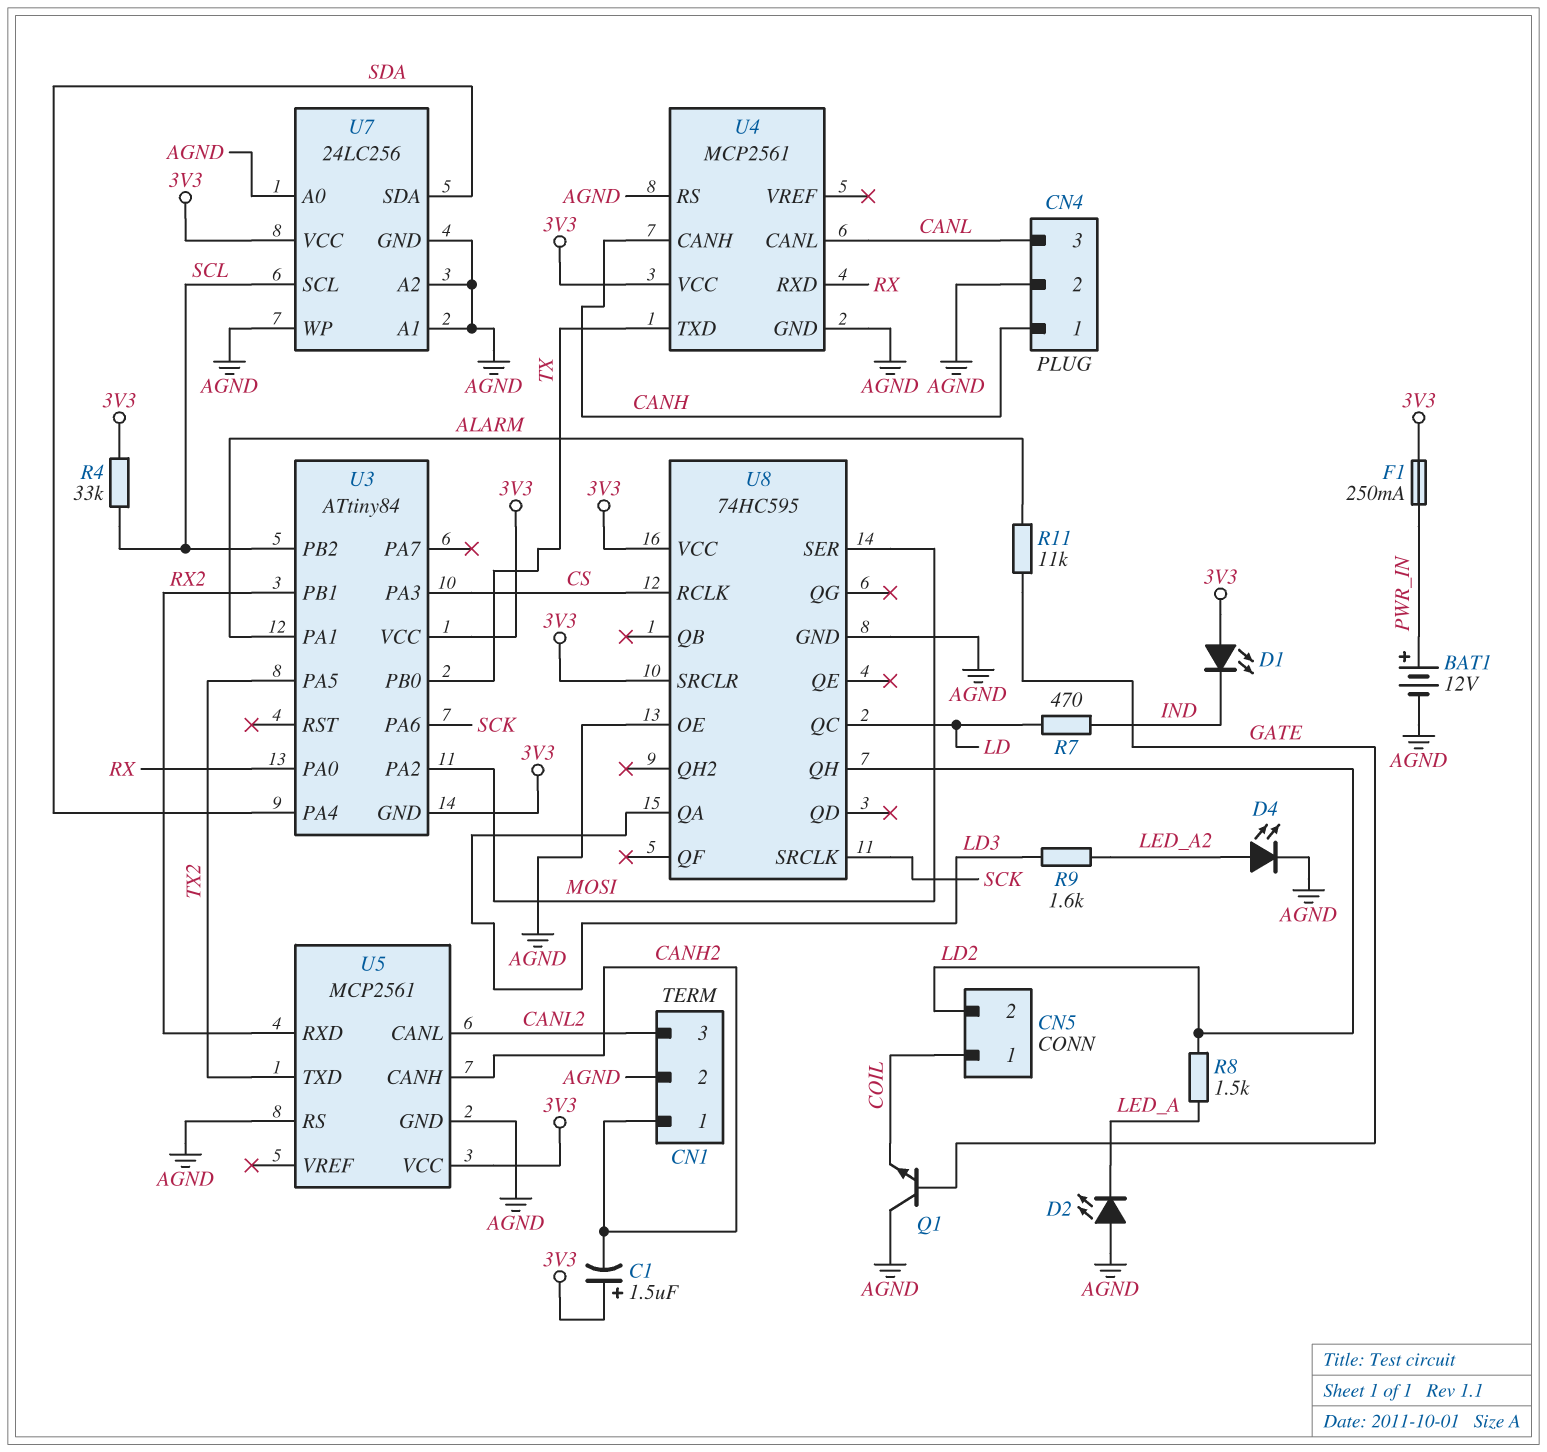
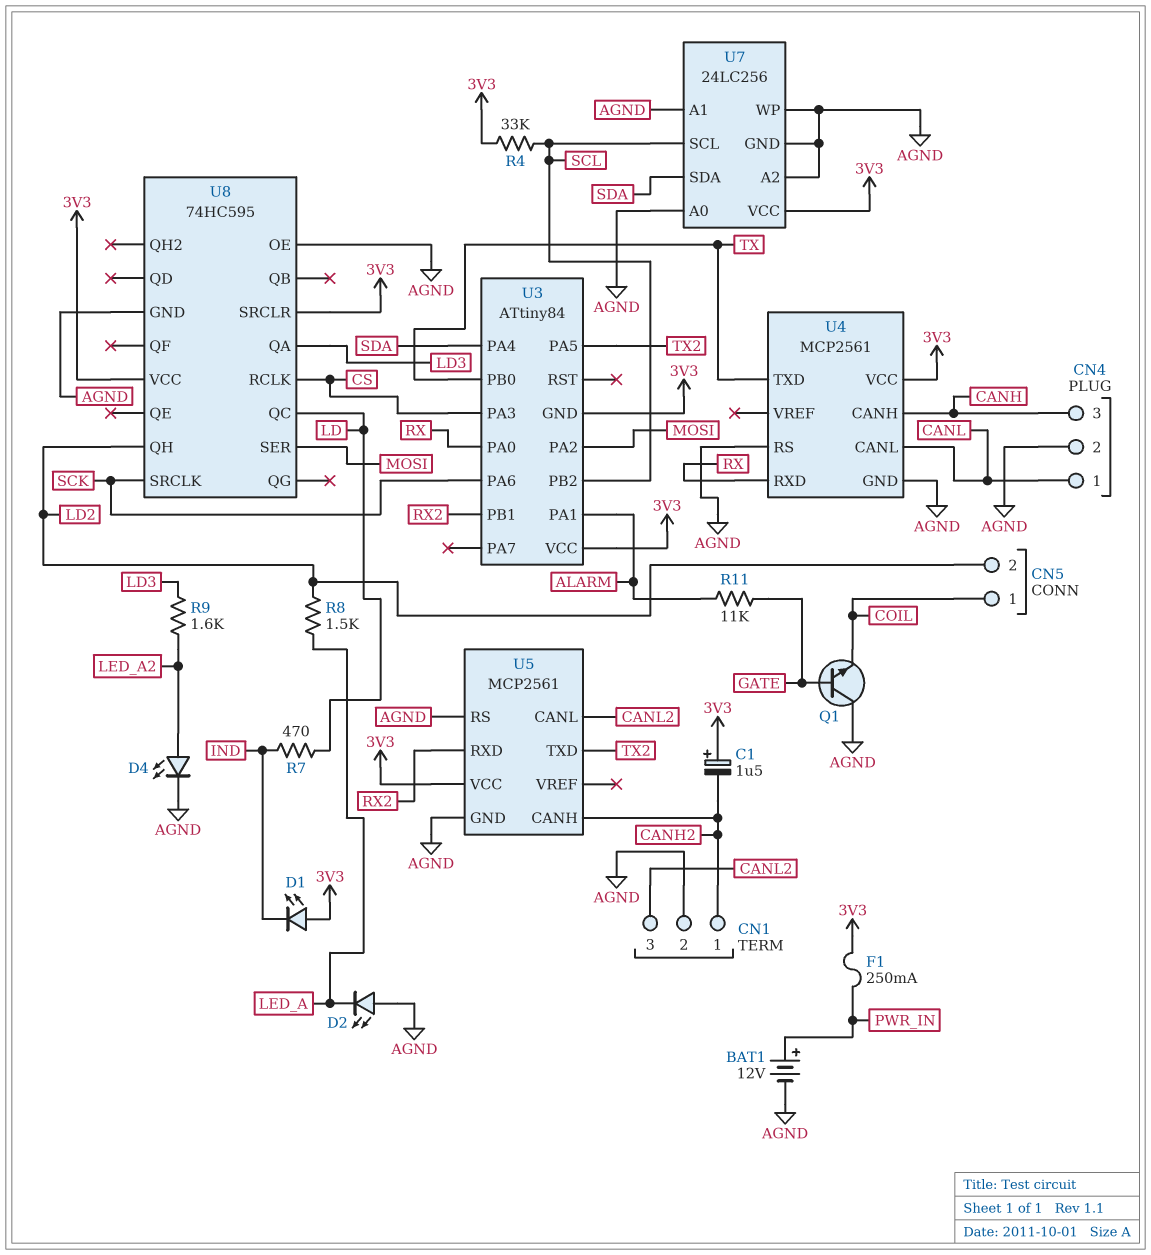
CN4 pin 1: CANH -> CANL
CN4 pin 3: CANL -> CANH

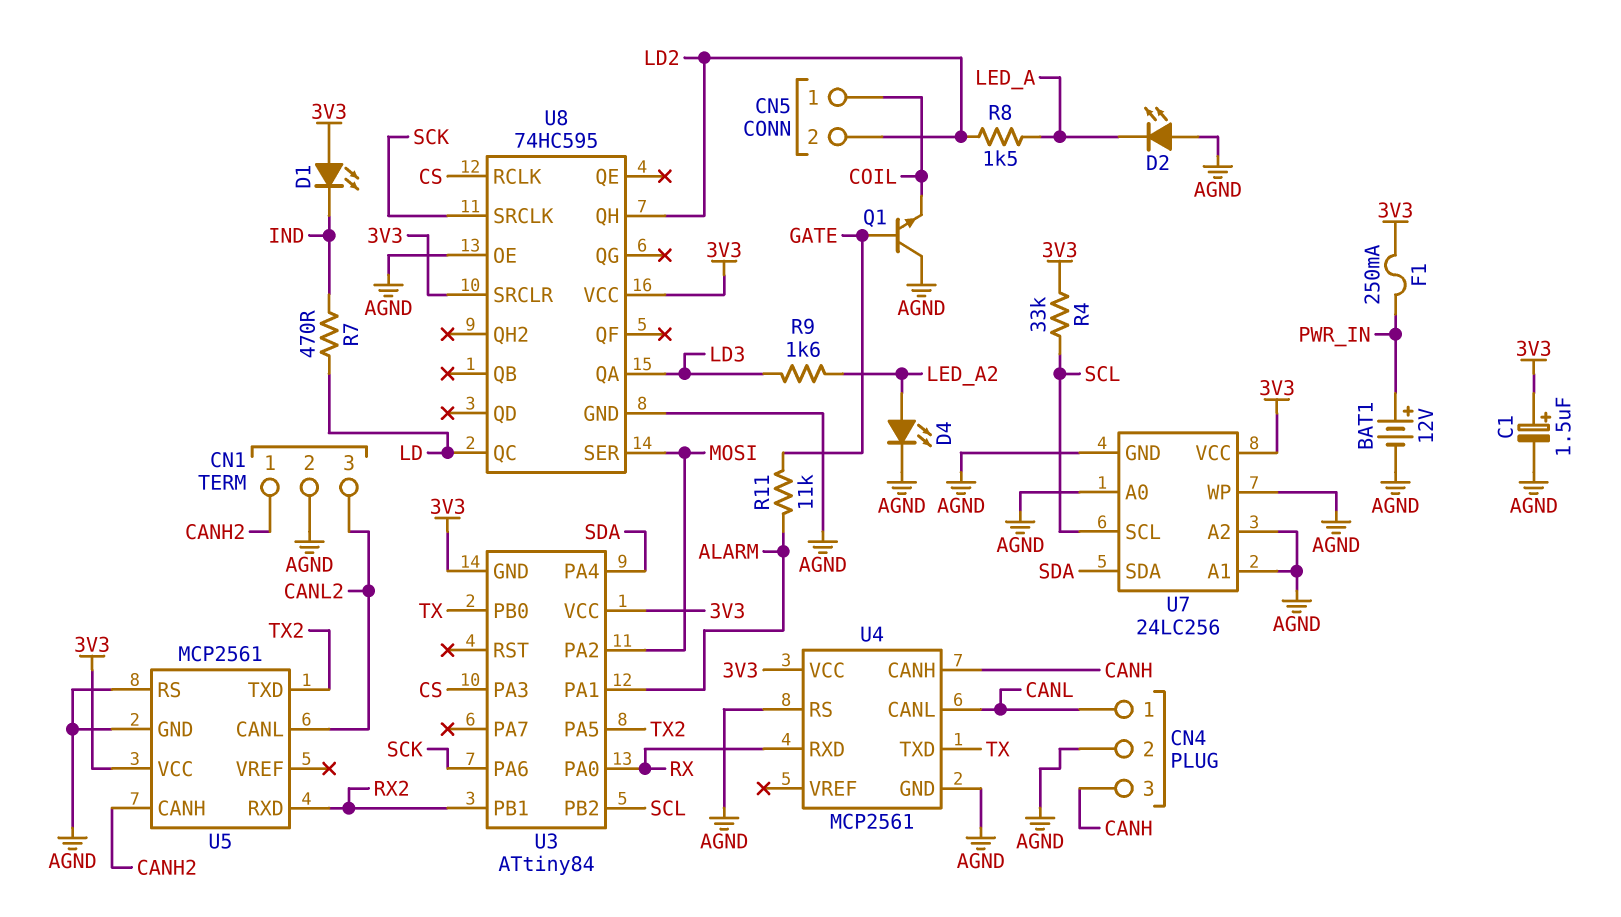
C1: 1.5uF (plus 3V3, minus CANH2) -> 1.5uF (plus 3V3, minus AGND)

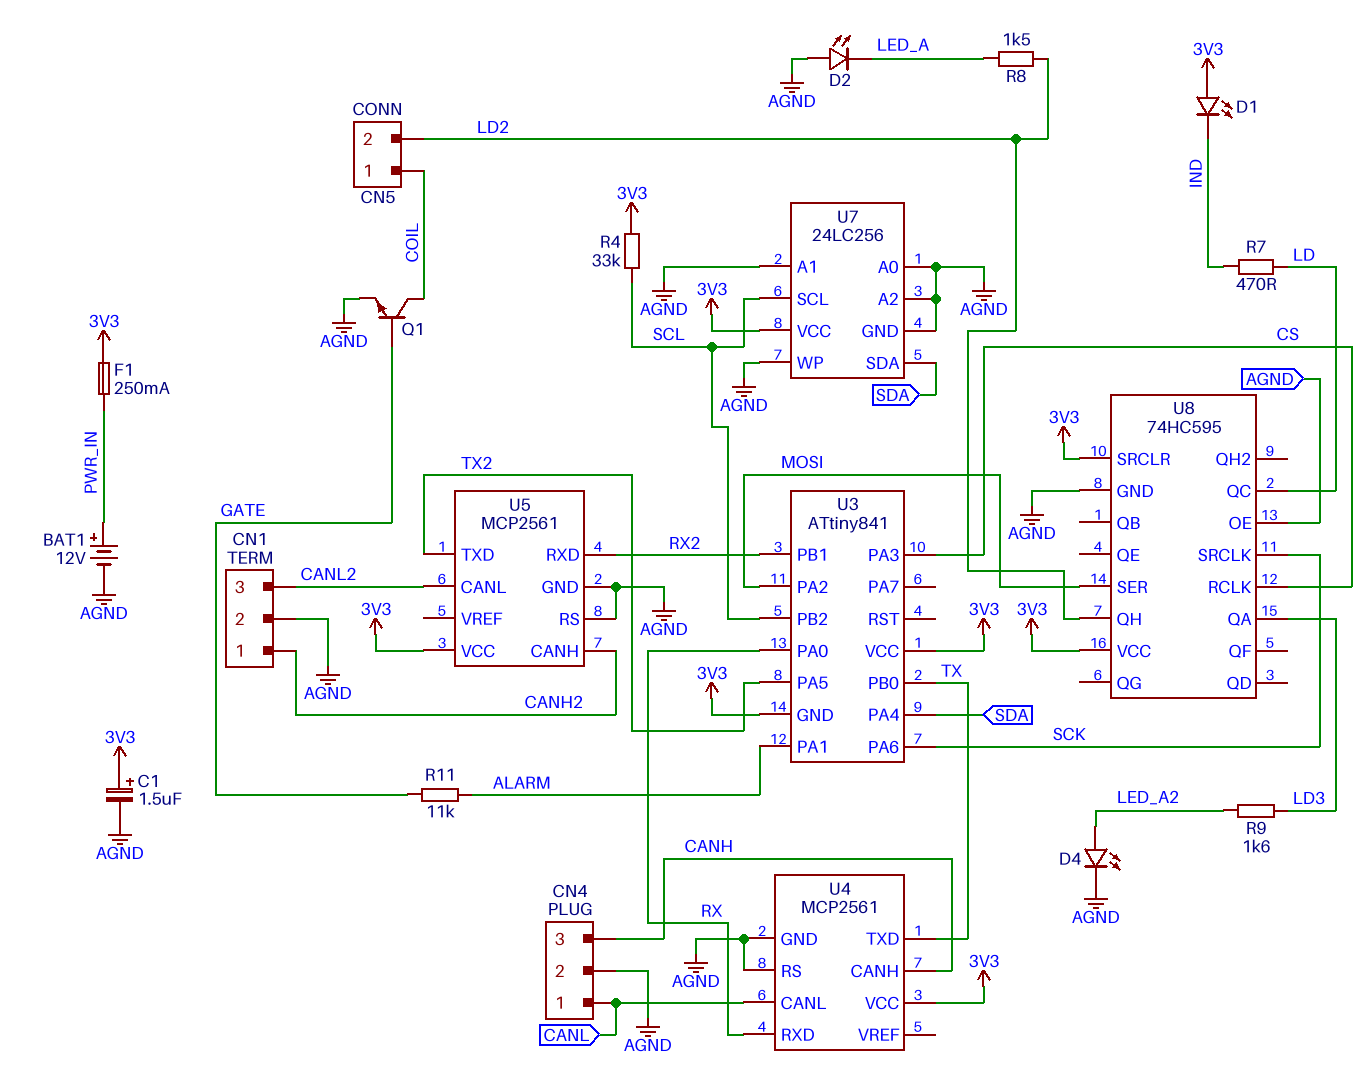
Q1: NPN (B GATE, C AGND, E COIL) -> NPN (B GATE, C COIL, E AGND)
U3: ATtiny84 -> ATtiny841

